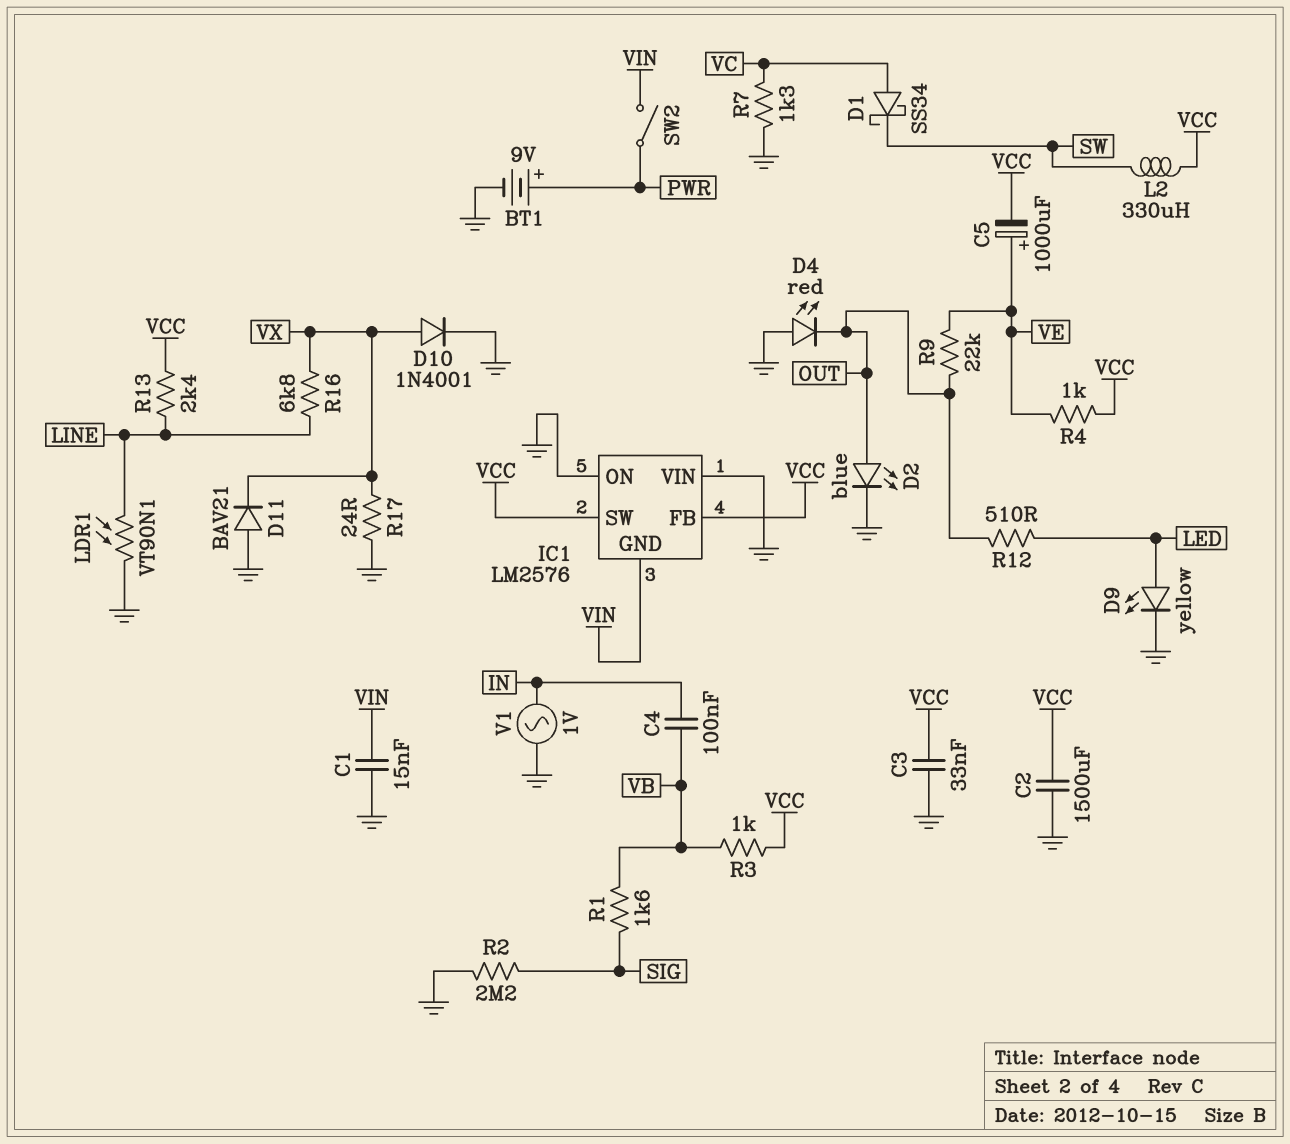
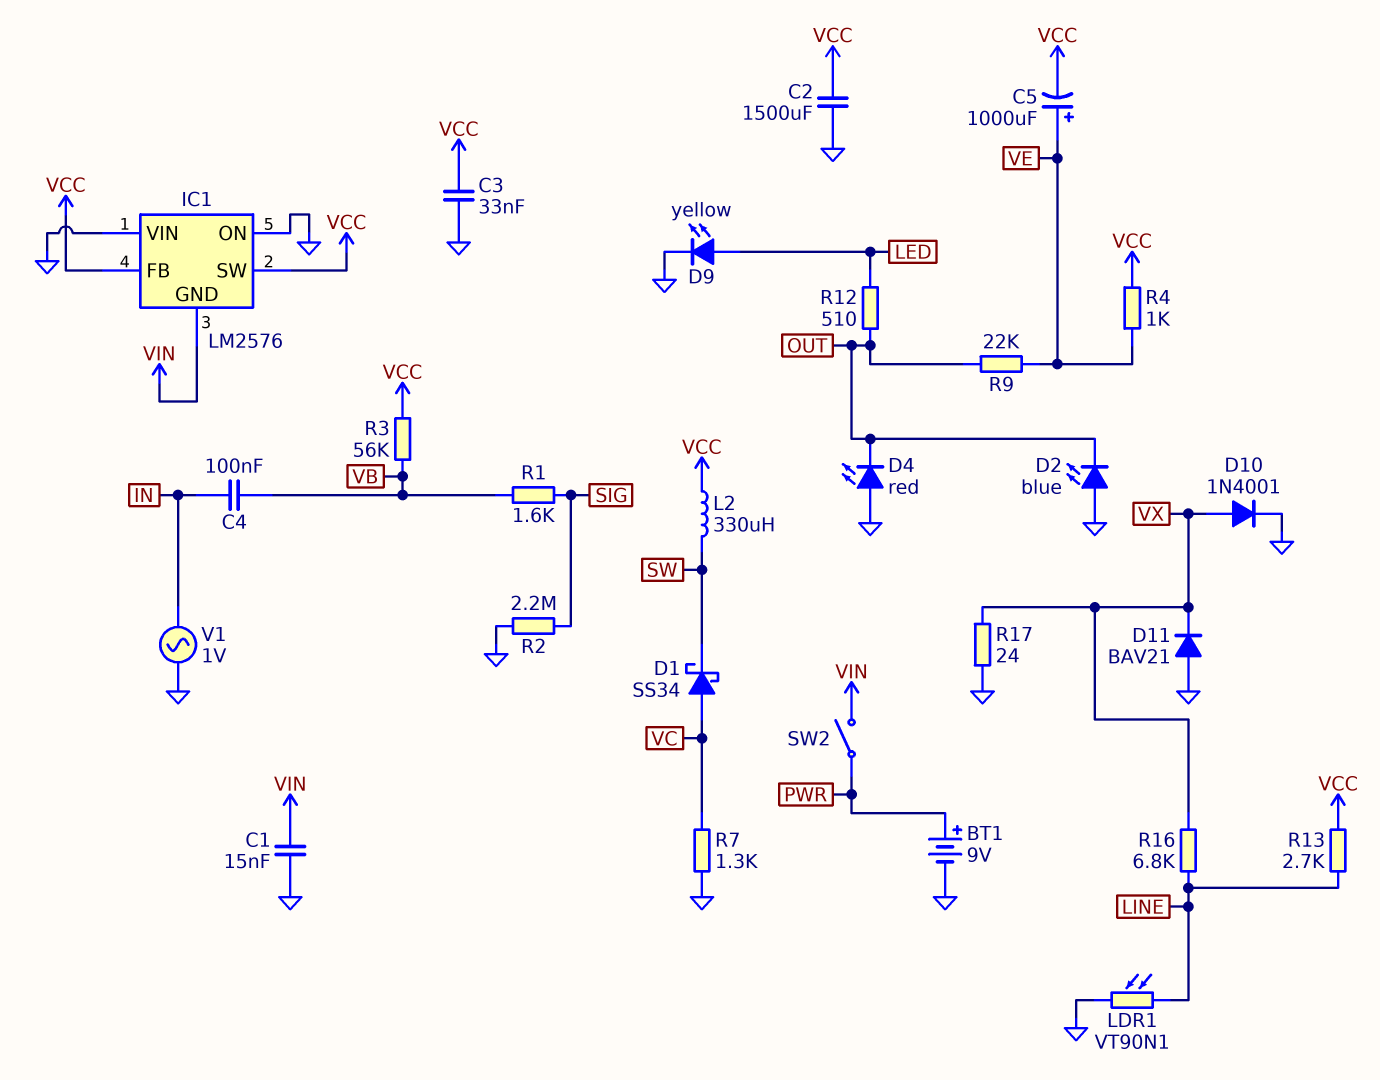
D2: LED blue (A OUT, K GND) -> LED blue (A GND, K OUT)
R3: 1k (VB, VCC) -> 56k (VB, VCC)
R13: 2.4k (LINE, VCC) -> 2.7k (LINE, VCC)

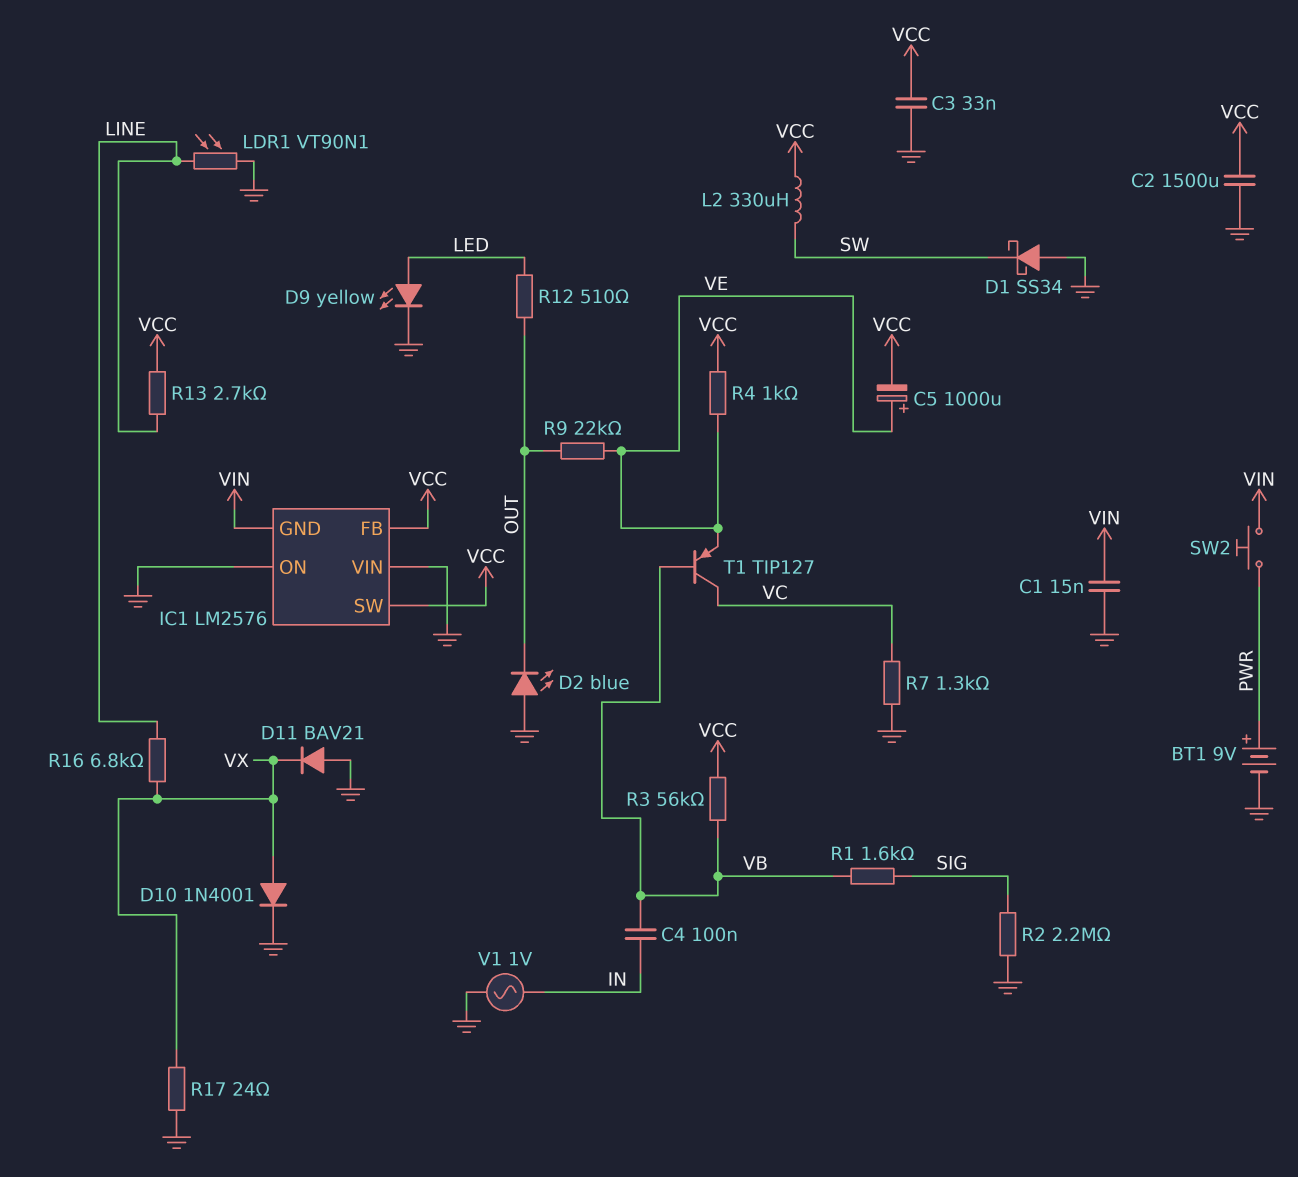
D1: schottky SS34 (A VC, K SW) -> schottky SS34 (A GND, K SW)
D4: LED red (A GND, K OUT) -> none
SW2: switch (PWR, VIN) -> button (PWR, VIN)
T1: none -> PNP TIP127 (B VB, C VC, E VE)

